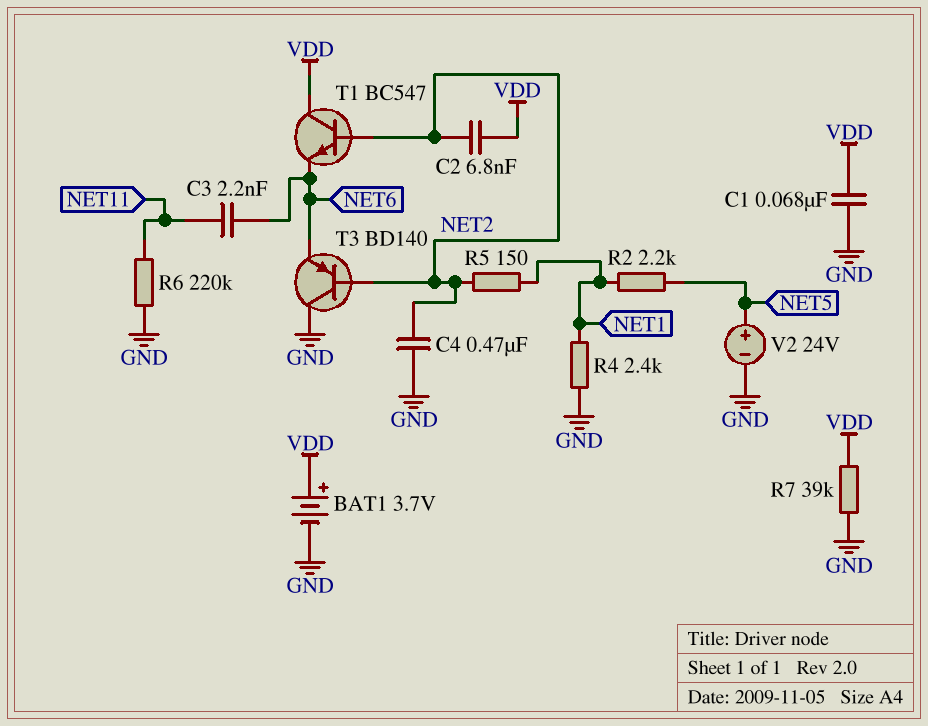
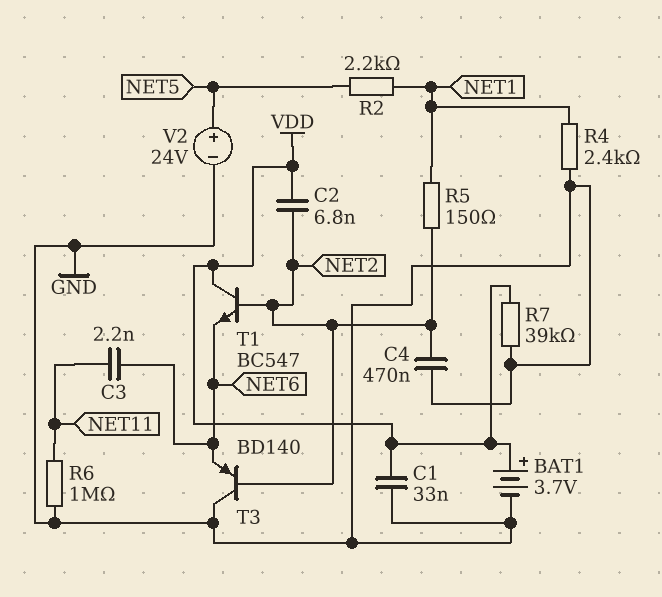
C1: 68nF (GND, VDD) -> 33nF (GND, VDD)
R6: 220k (GND, NET11) -> 1M (GND, NET11)

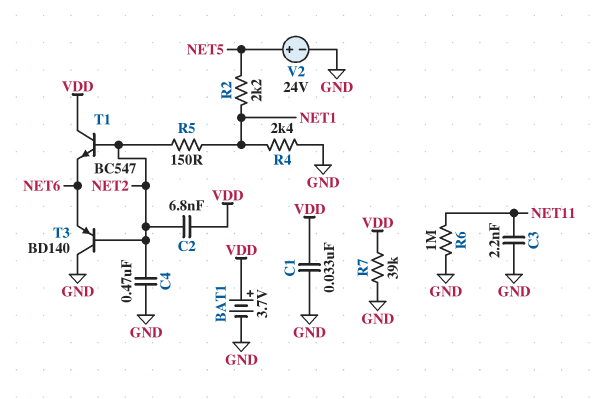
C3: 2.2nF (NET6, NET11) -> 2.2nF (GND, NET11)

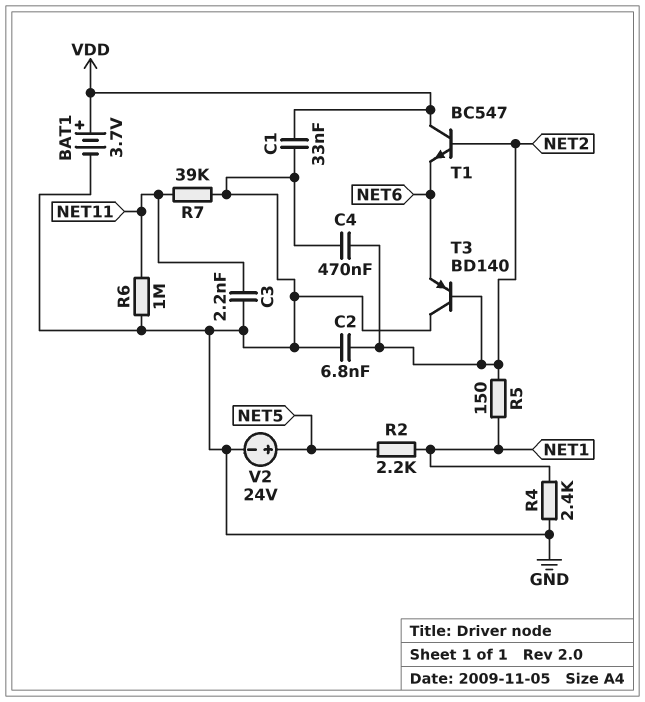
C2: 6.8nF (NET2, VDD) -> 6.8nF (GND, NET2)
R7: 39k (GND, VDD) -> 39k (GND, NET11)

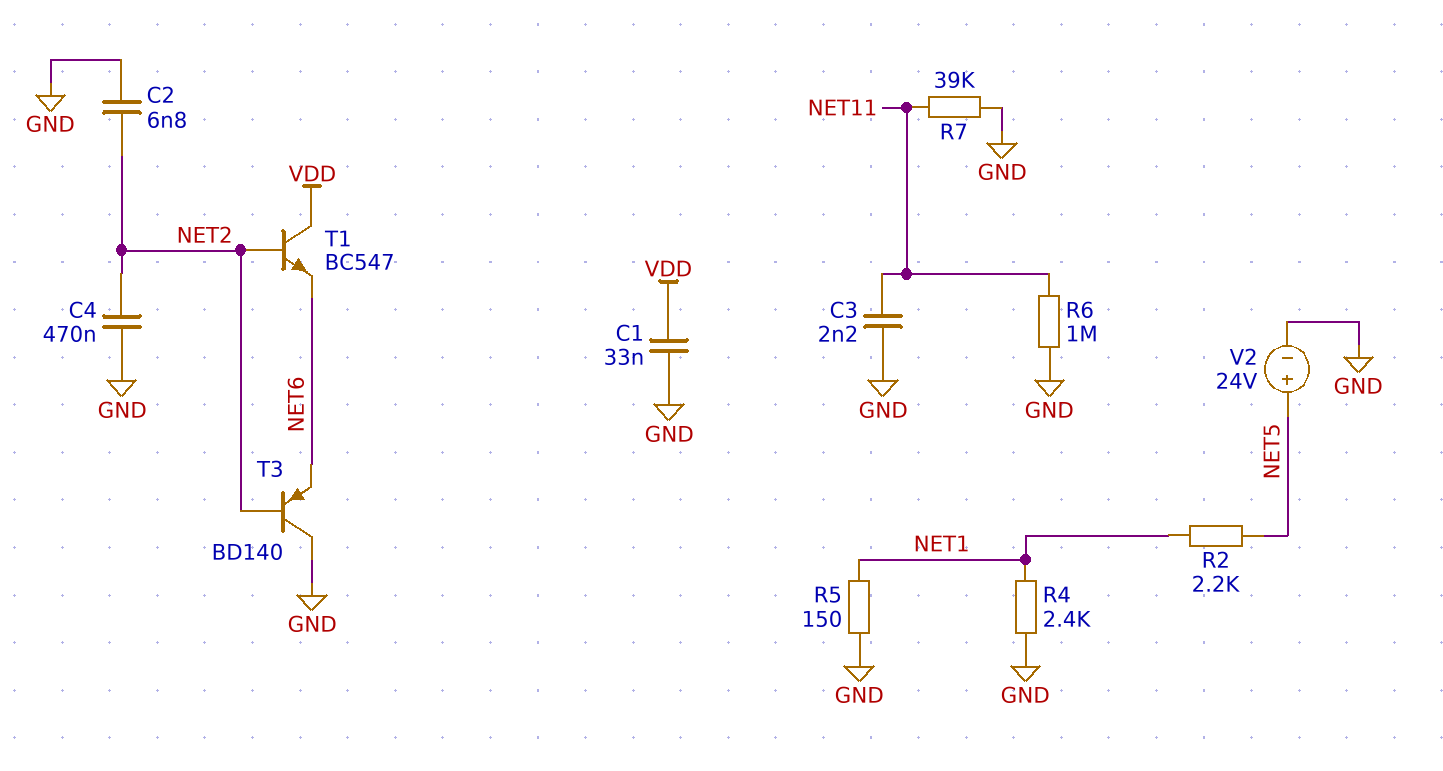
BAT1: 3.7V (plus VDD, minus GND) -> none
R5: 150 (NET1, NET2) -> 150 (GND, NET1)

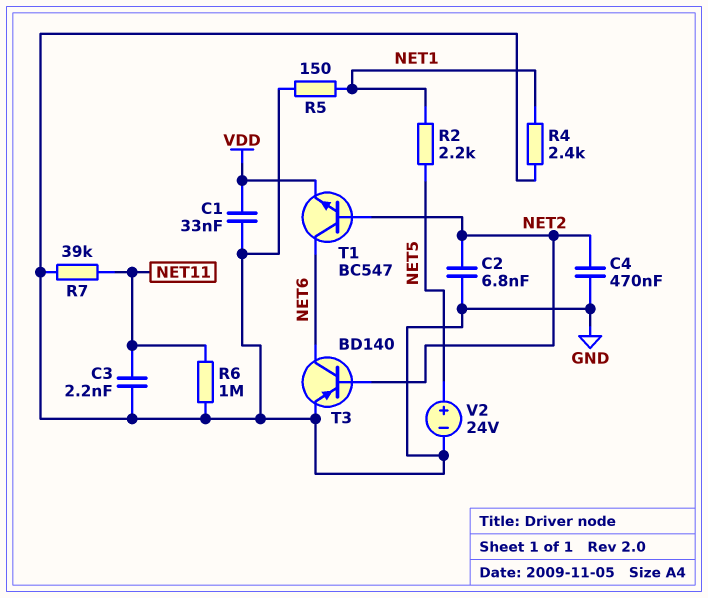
T1: NPN BC547 (B NET2, C VDD, E NET6) -> NPN BC547 (B NET2, C NET6, E VDD)
T3: PNP BD140 (B NET2, C GND, E NET6) -> PNP BD140 (B NET2, C NET6, E GND)

